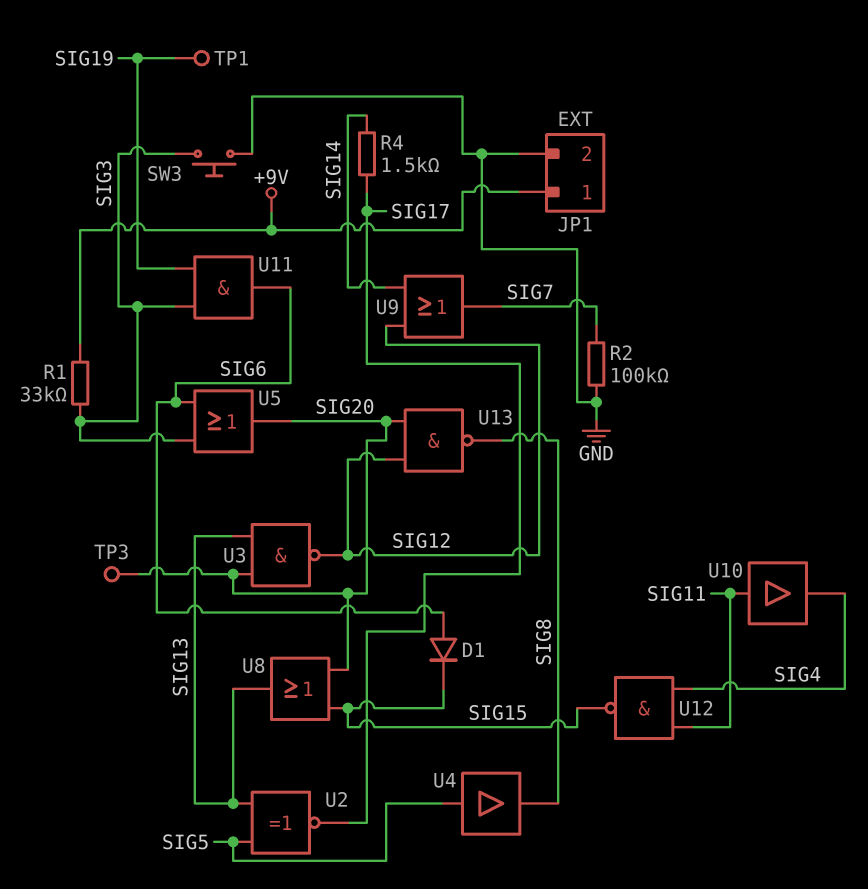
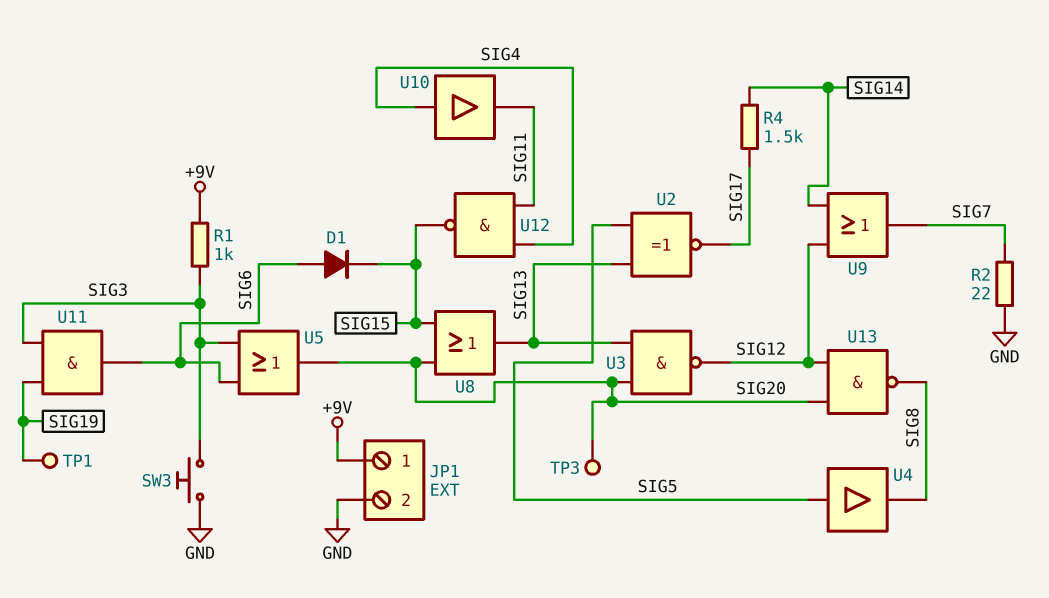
R1: 33k (+9V, SIG3) -> 1k (+9V, SIG3)
R2: 100k (GND, SIG7) -> 22 (GND, SIG7)
U10: buffer (in SIG11, out SIG4) -> buffer (in SIG4, out SIG11)

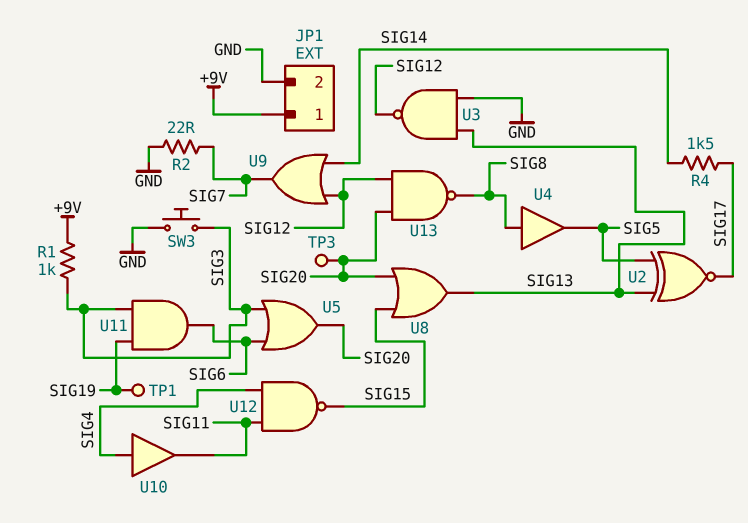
D1: diode (A SIG6, K SIG15) -> none
U3: NAND (in SIG13, in SIG20, out SIG12) -> NAND (in GND, in SIG13, out SIG12)
U4: buffer (in SIG5, out SIG8) -> buffer (in SIG8, out SIG5)

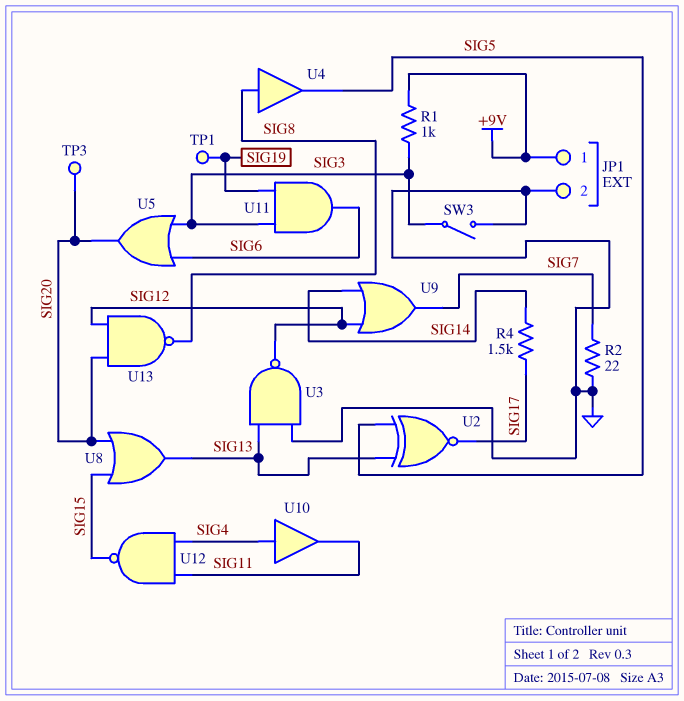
SW3: button (GND, SIG3) -> switch (GND, SIG3)

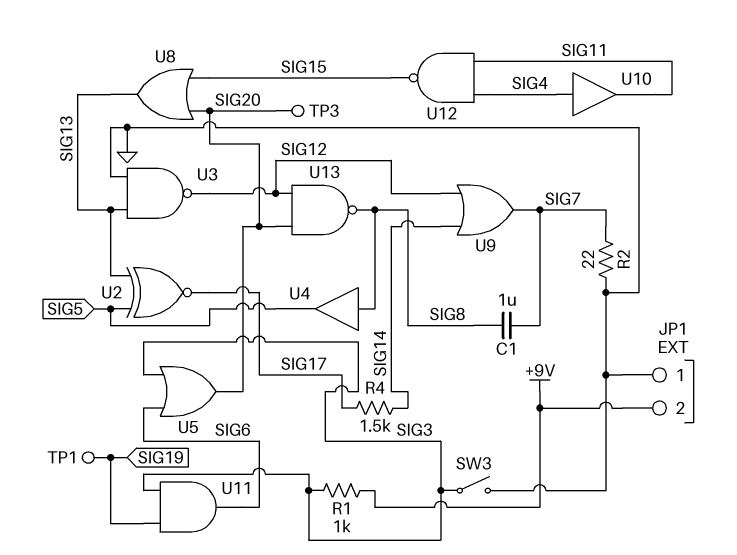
C1: none -> 1uF (SIG7, SIG8)
JP1 pin 1: +9V -> GND
JP1 pin 2: GND -> +9V

